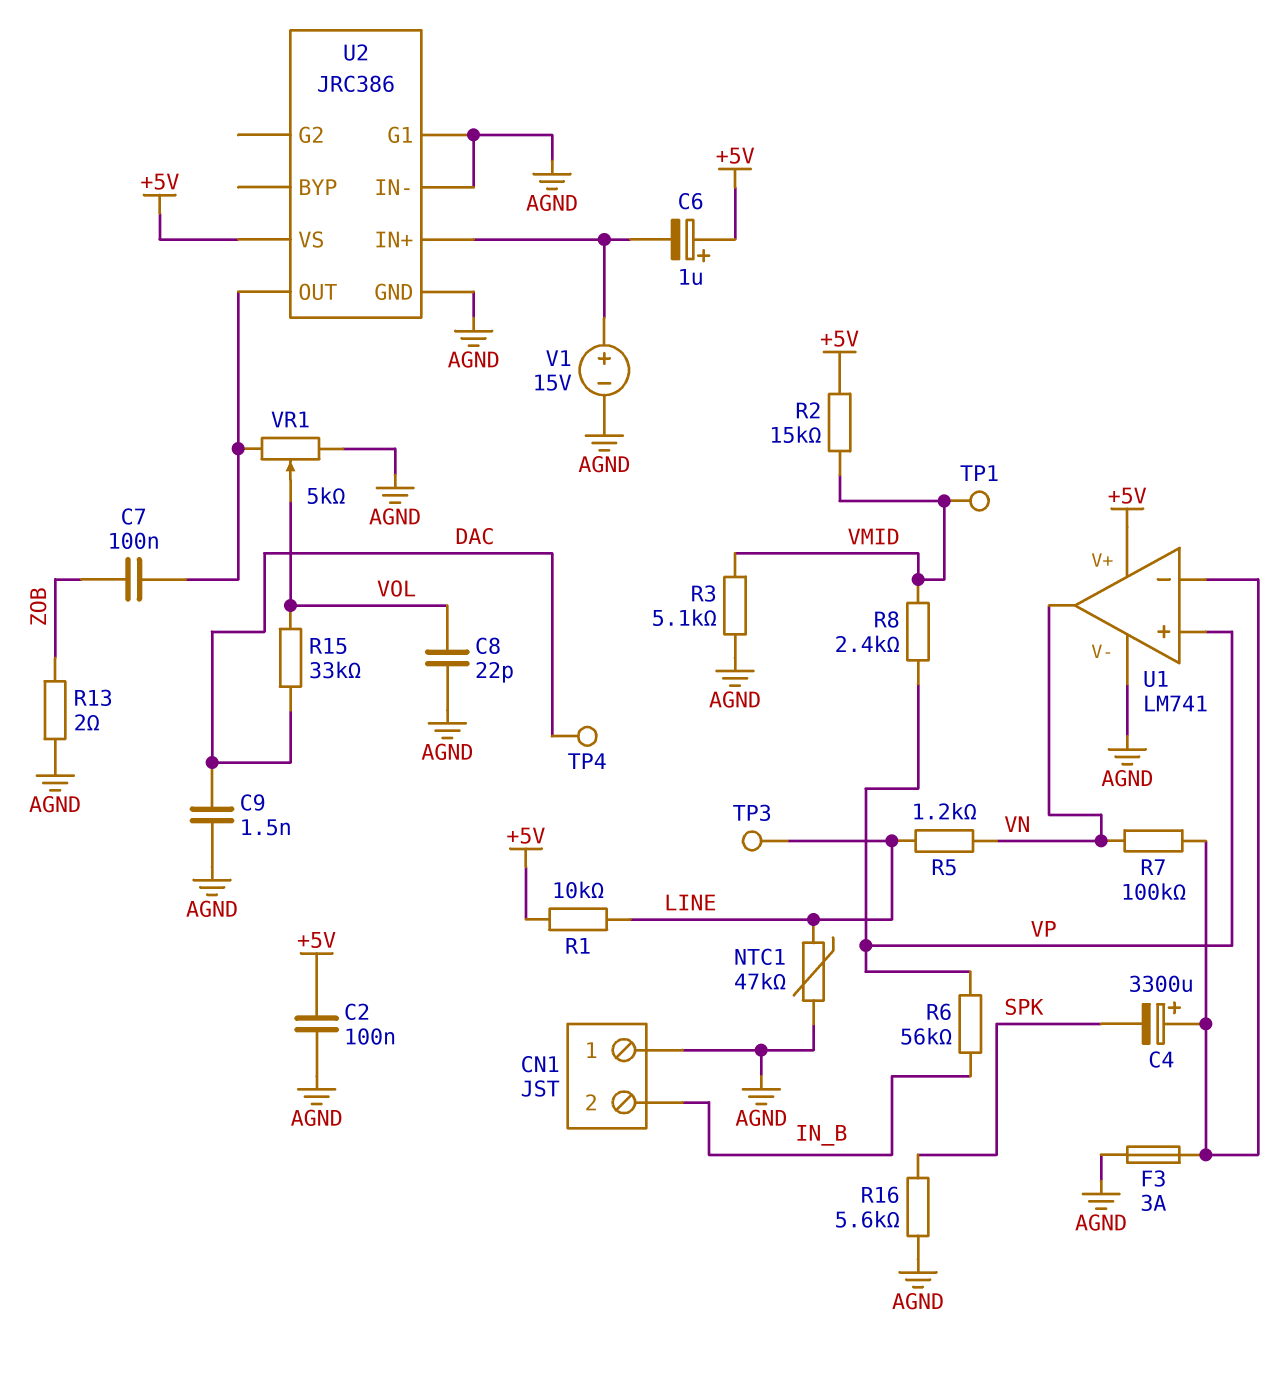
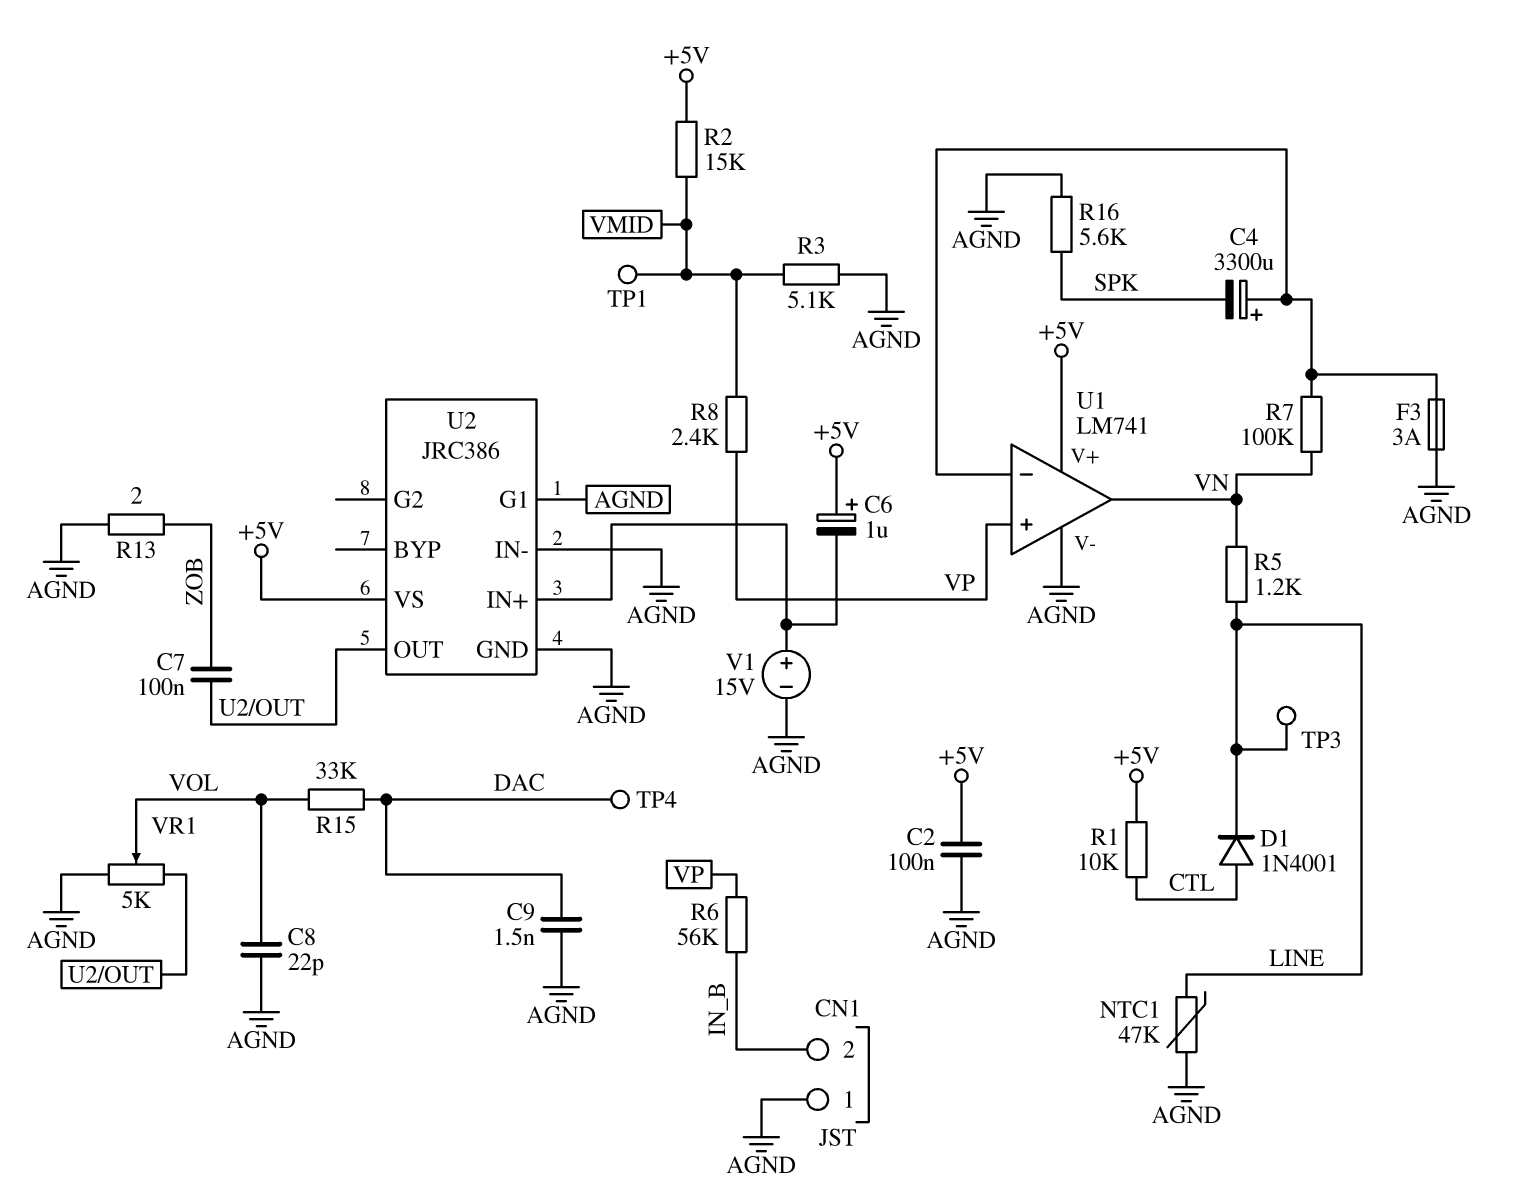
D1: none -> diode 1N4001 (A CTL, K LINE)
R1: 10k (+5V, LINE) -> 10k (+5V, CTL)

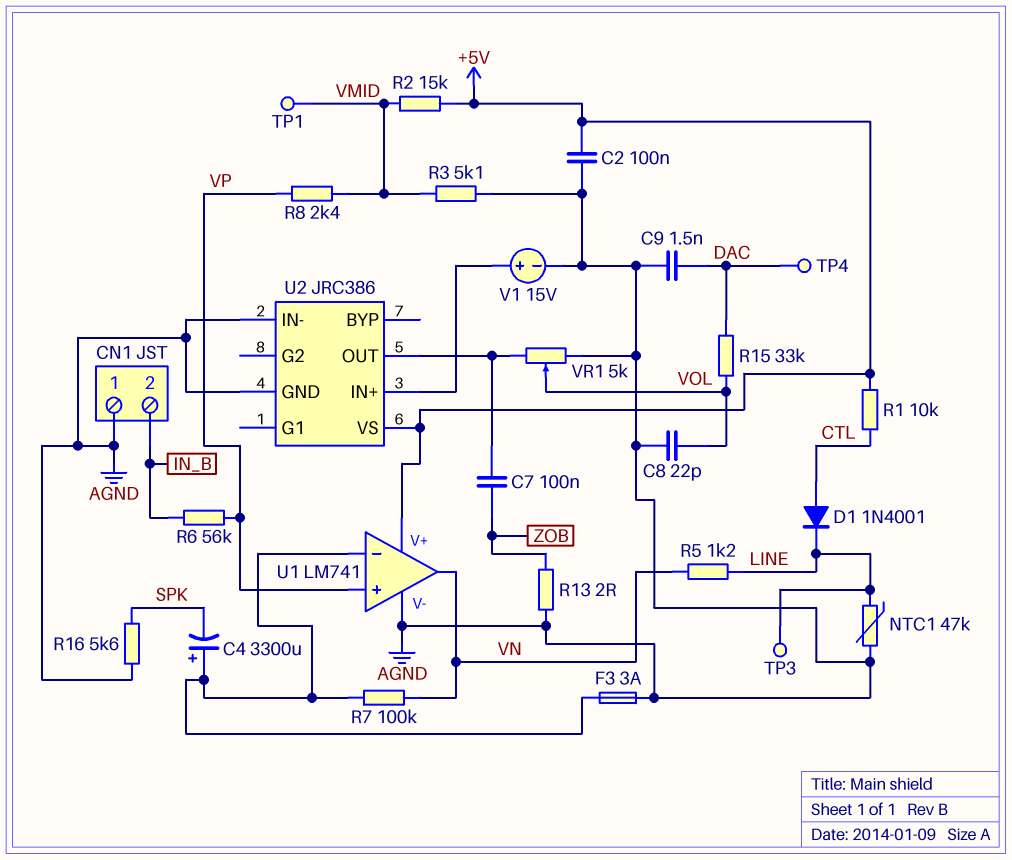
C6: 1uF (plus +5V, minus U2/IN+) -> none
U2 pin G1: AGND -> none

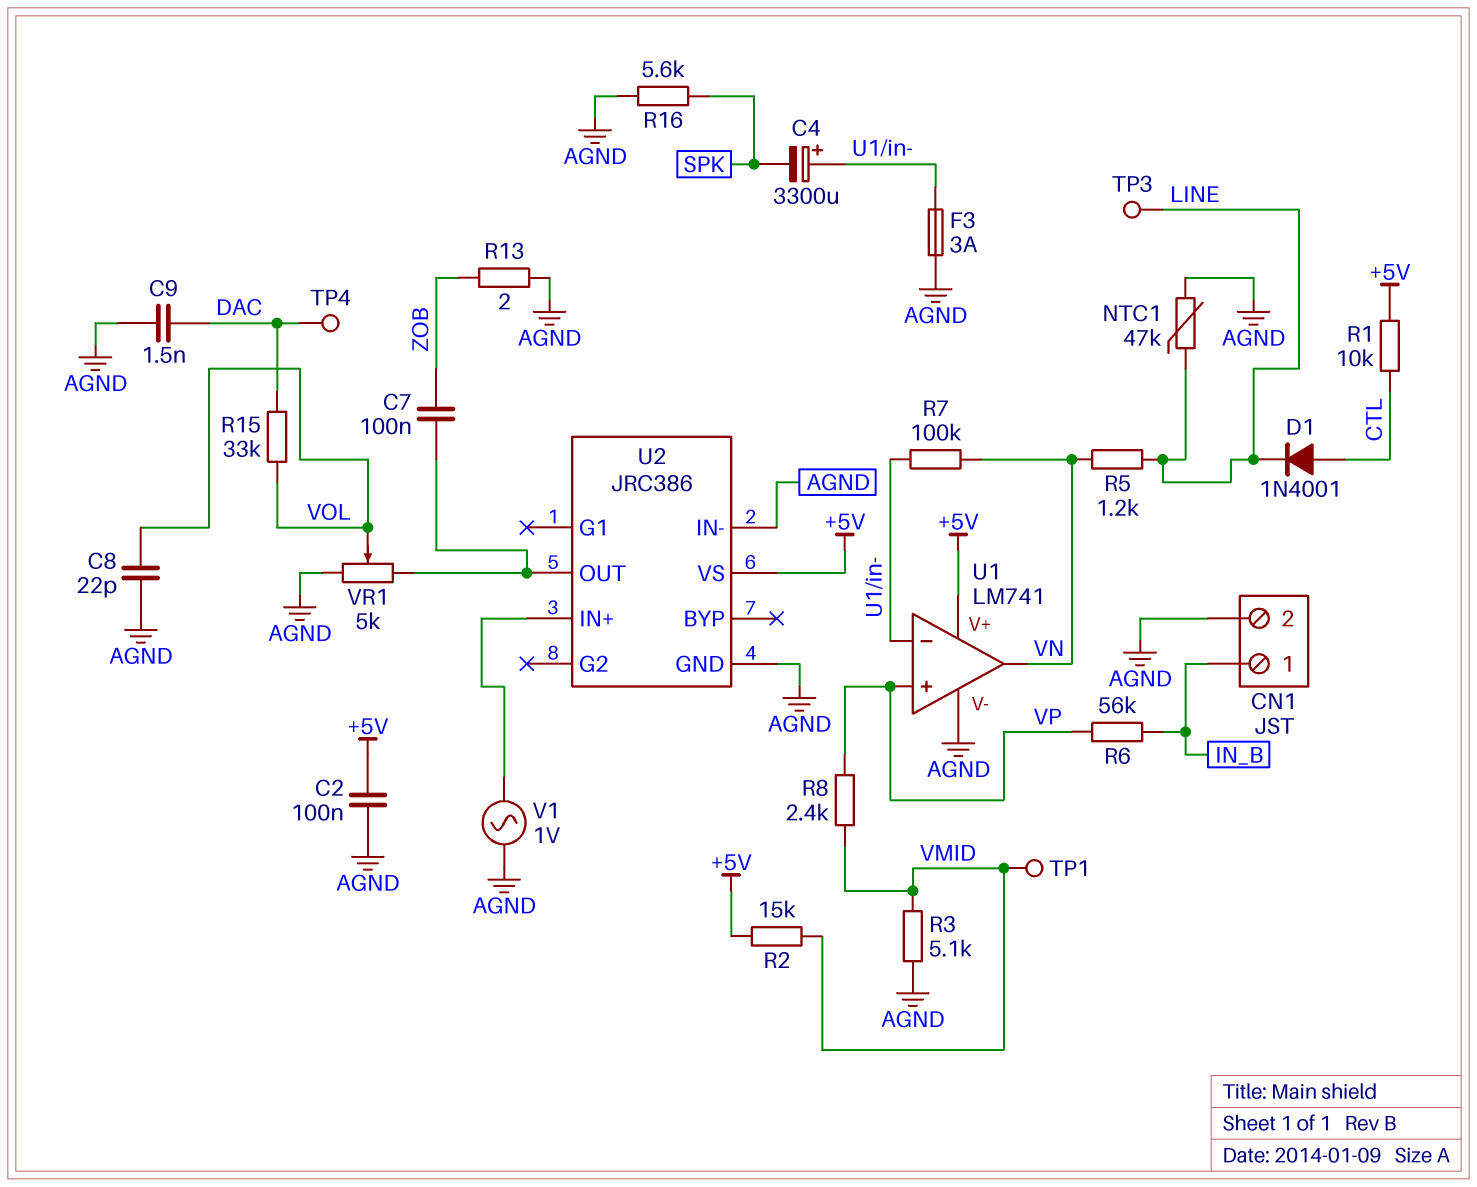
CN1 pin 1: AGND -> IN_B
CN1 pin 2: IN_B -> AGND
V1: 15V (plus U2/IN+, minus AGND) -> AC 1V (AGND, U2/IN+)

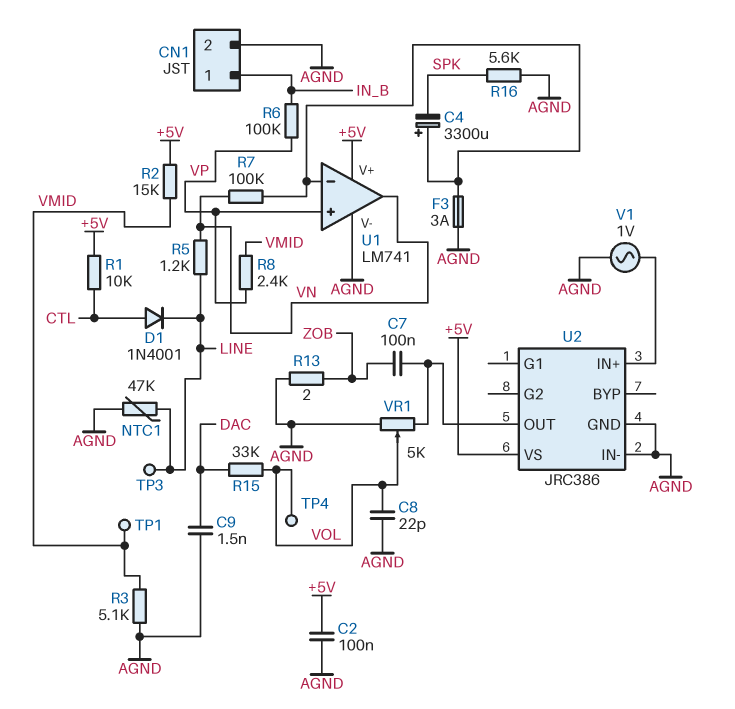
R6: 56k (IN_B, VP) -> 100k (IN_B, VP)
TP4: test point (DAC) -> test point (VOL)

